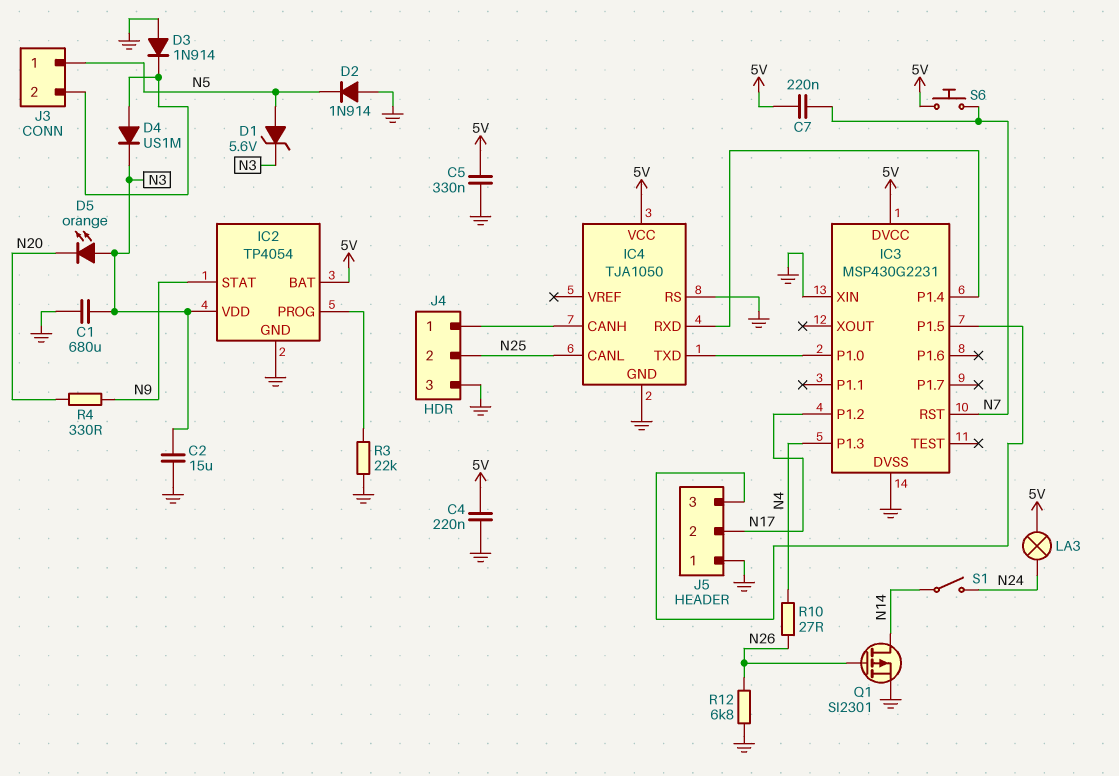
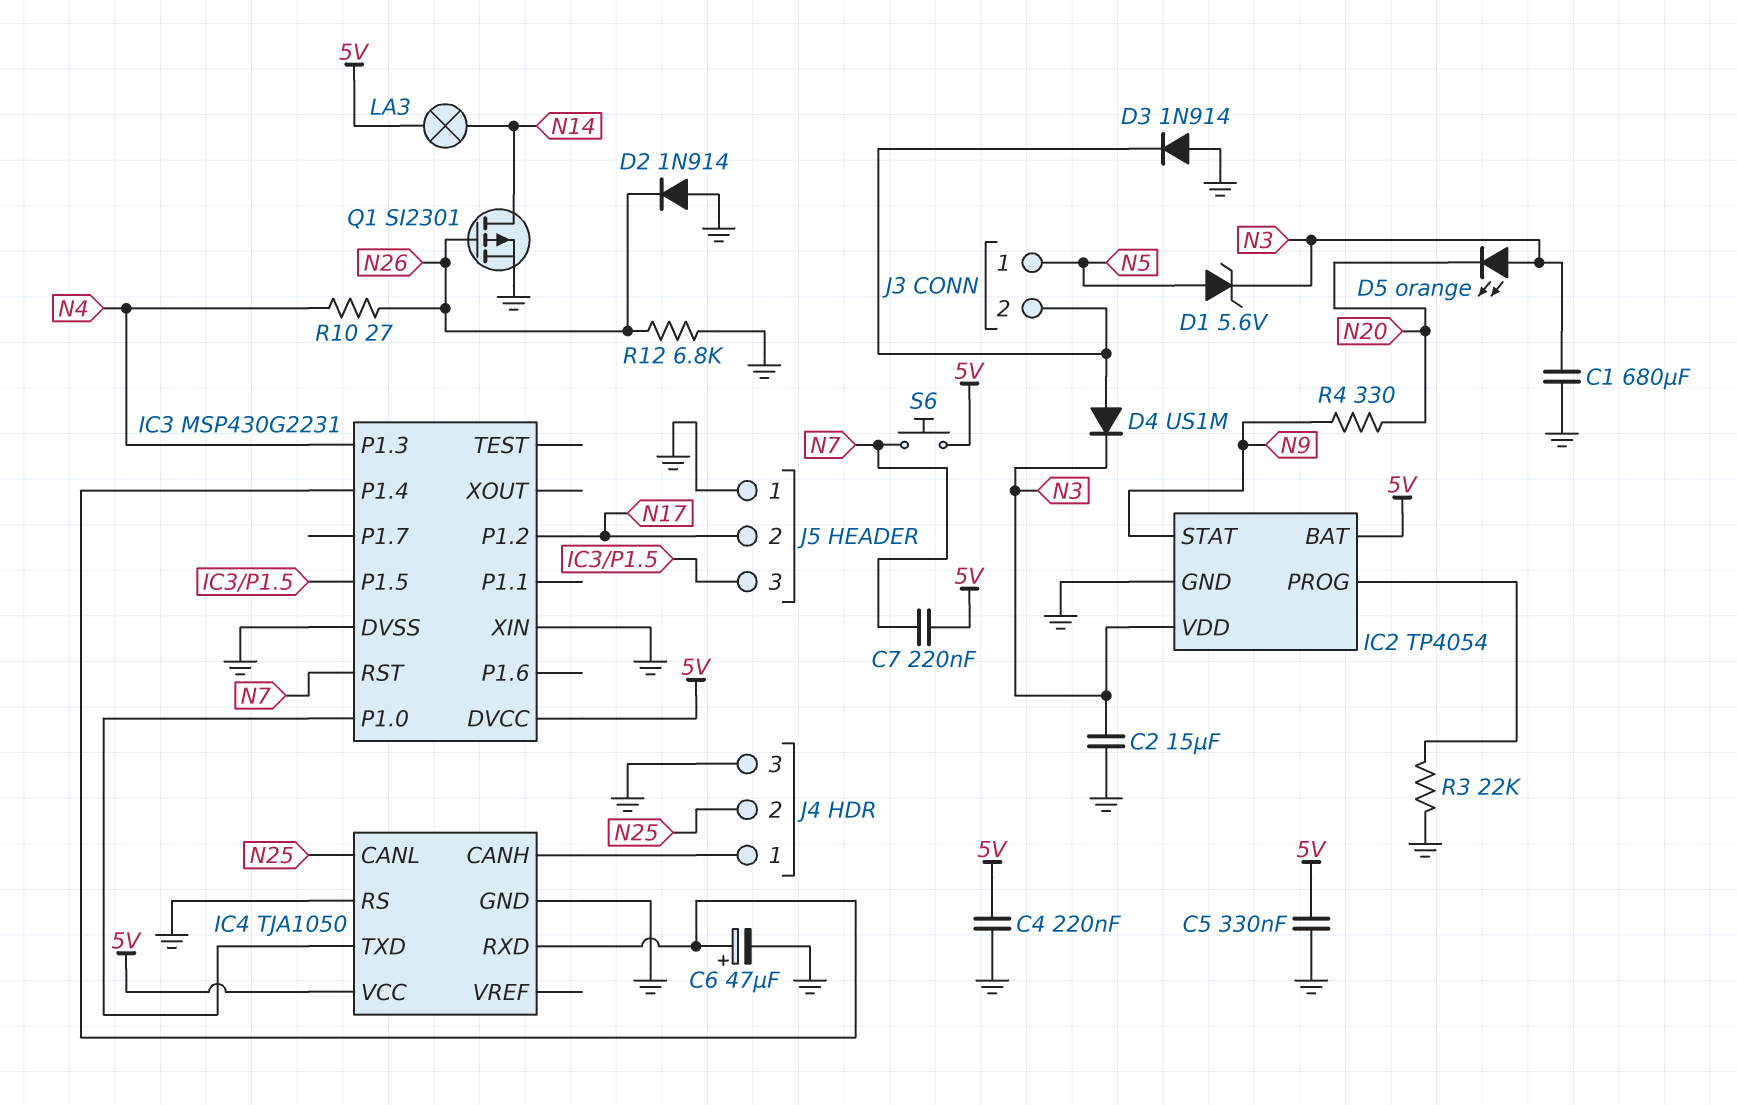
C6: none -> 47uF (plus IC3/P1.4, minus GND)
D2: diode 1N914 (A GND, K N5) -> diode 1N914 (A GND, K N26)
LA3: lamp (5V, N24) -> lamp (5V, N14)
S1: switch (N14, N24) -> none

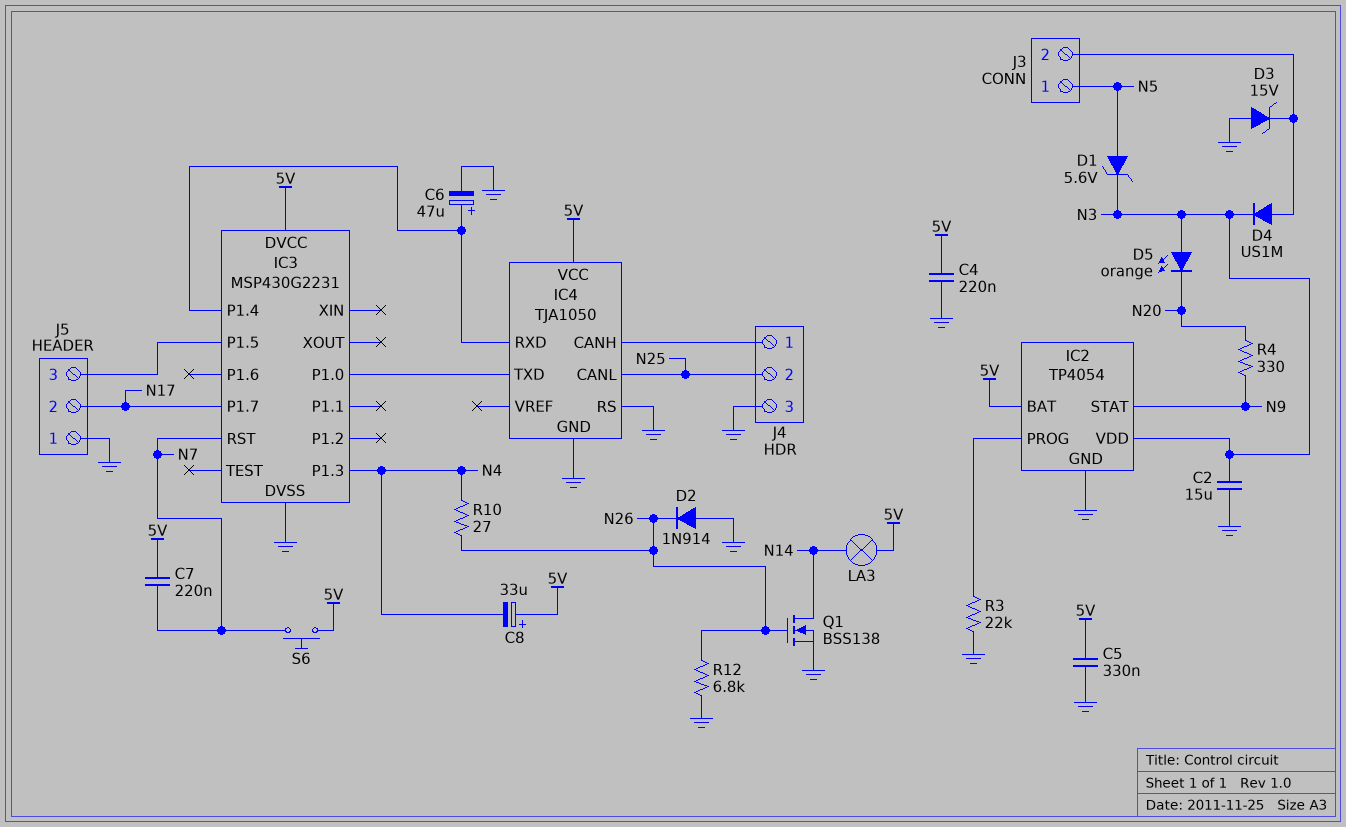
C1: 680uF (GND, N3) -> none
C8: none -> 33uF (plus 5V, minus N4)
D3: diode 1N914 (A GND, K J3/2) -> zener 15V (A GND, K J3/2)
IC3 pin P1.2: N17 -> none
IC3 pin P1.7: none -> N17
IC3 pin XIN: GND -> none
Q1: PMOS SI2301 (G N26, D N14, S GND) -> NMOS BSS138 (G N26, D N14, S GND)

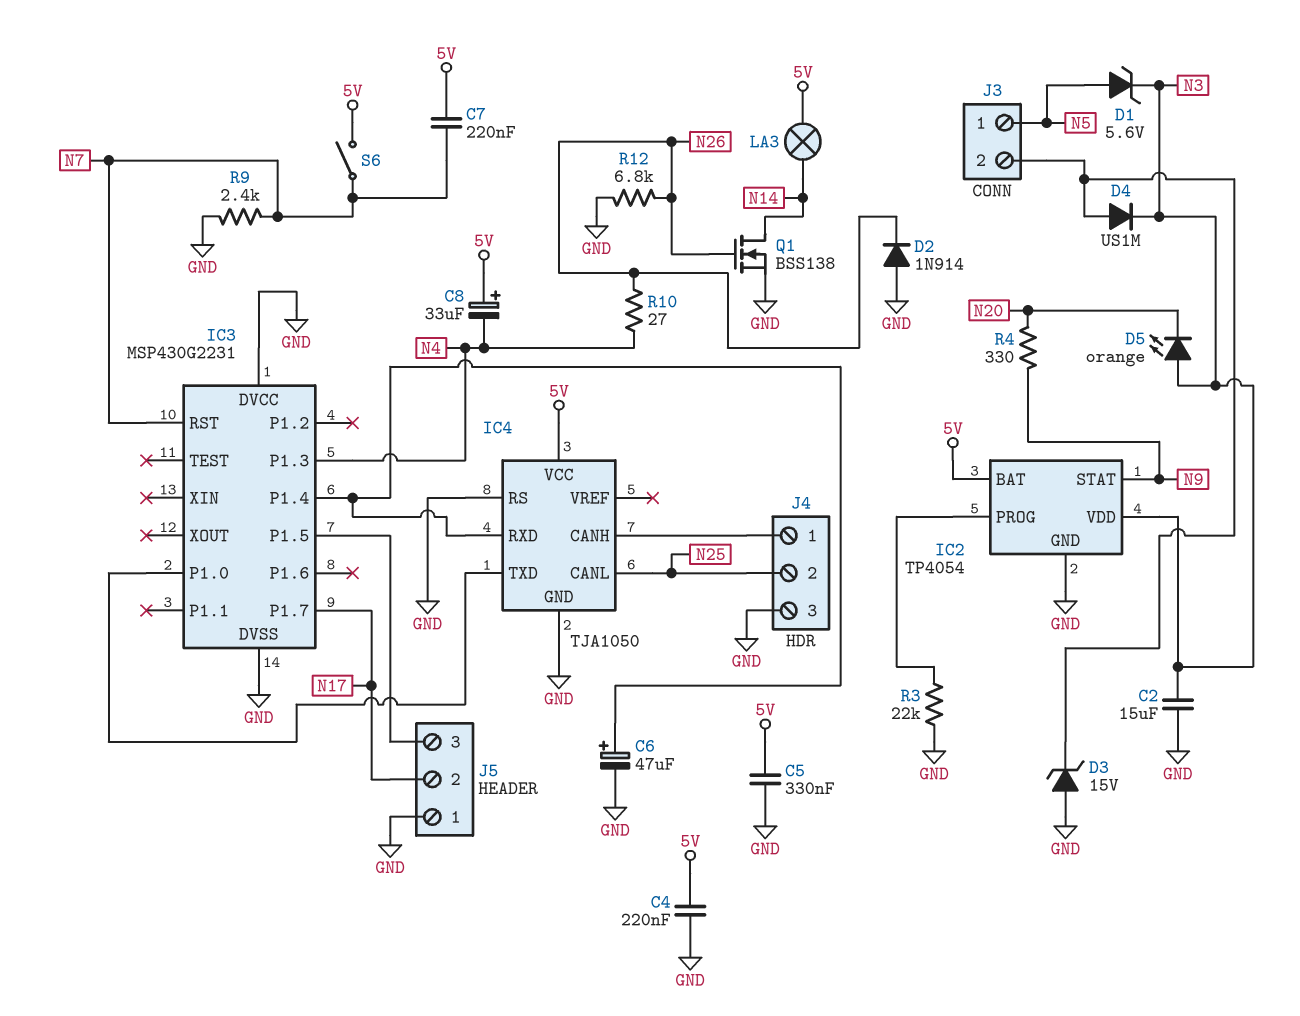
IC3 pin DVCC: 5V -> GND
R9: none -> 2.4k (GND, N7)
S6: button (5V, N7) -> switch (5V, N7)

